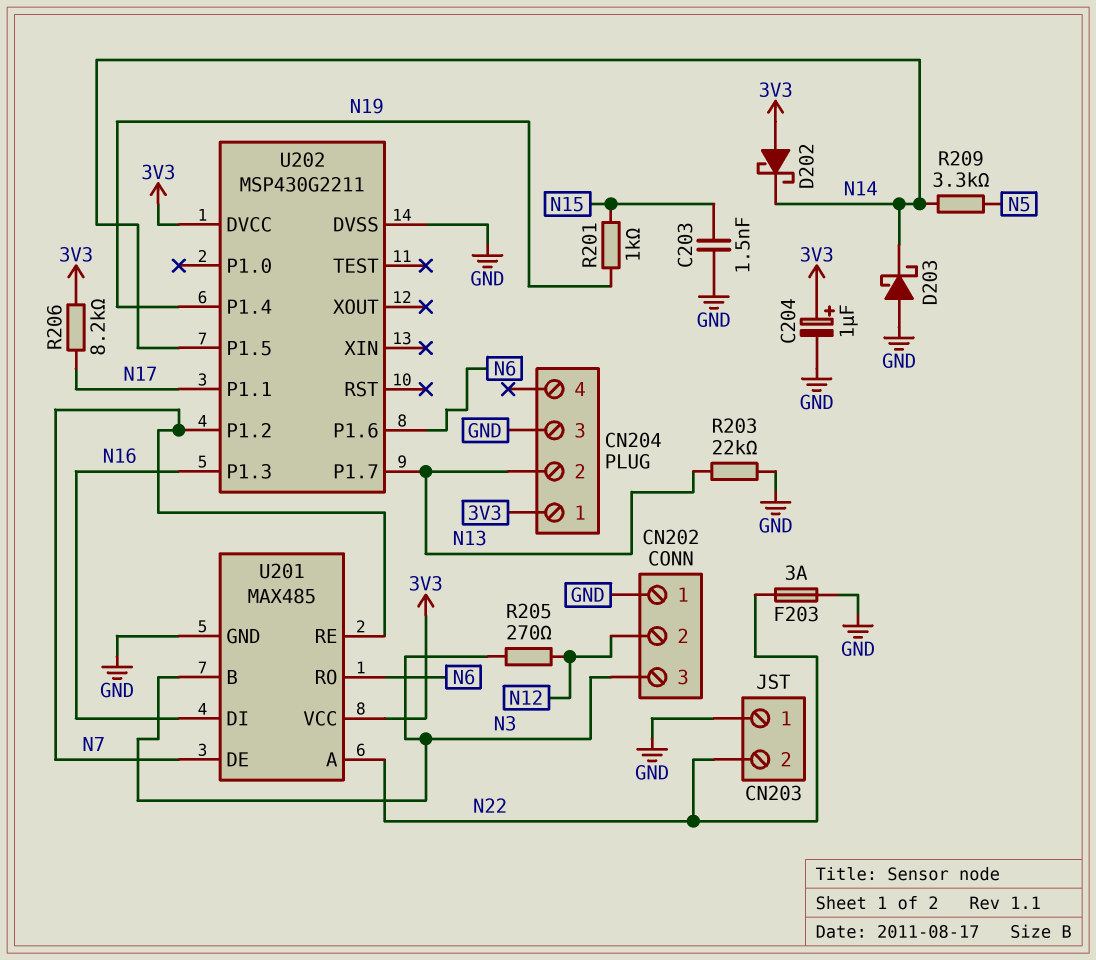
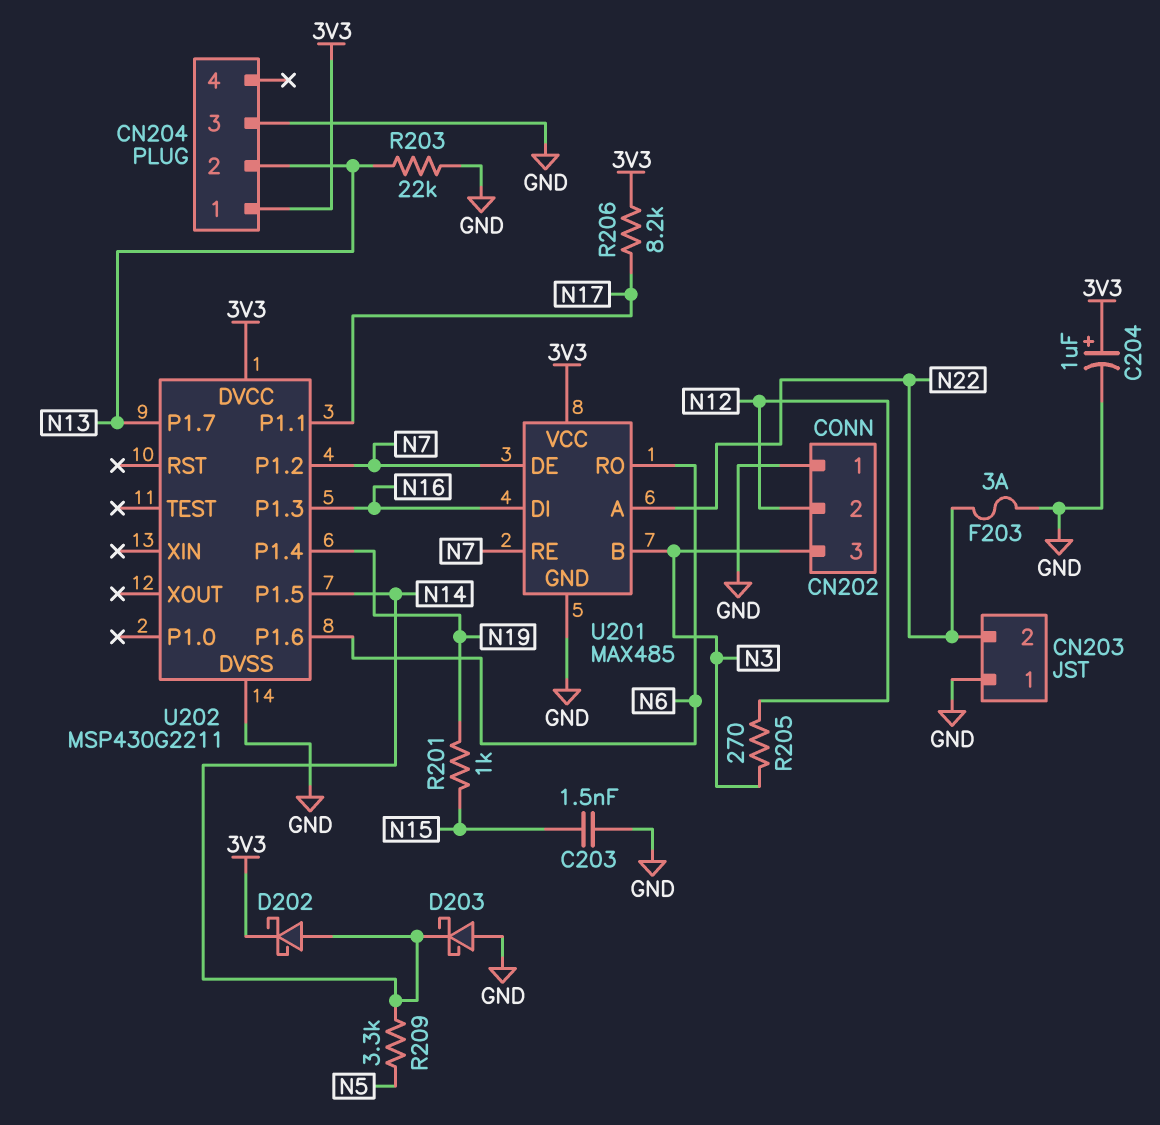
D202: schottky (A 3V3, K N14) -> schottky (A N14, K 3V3)

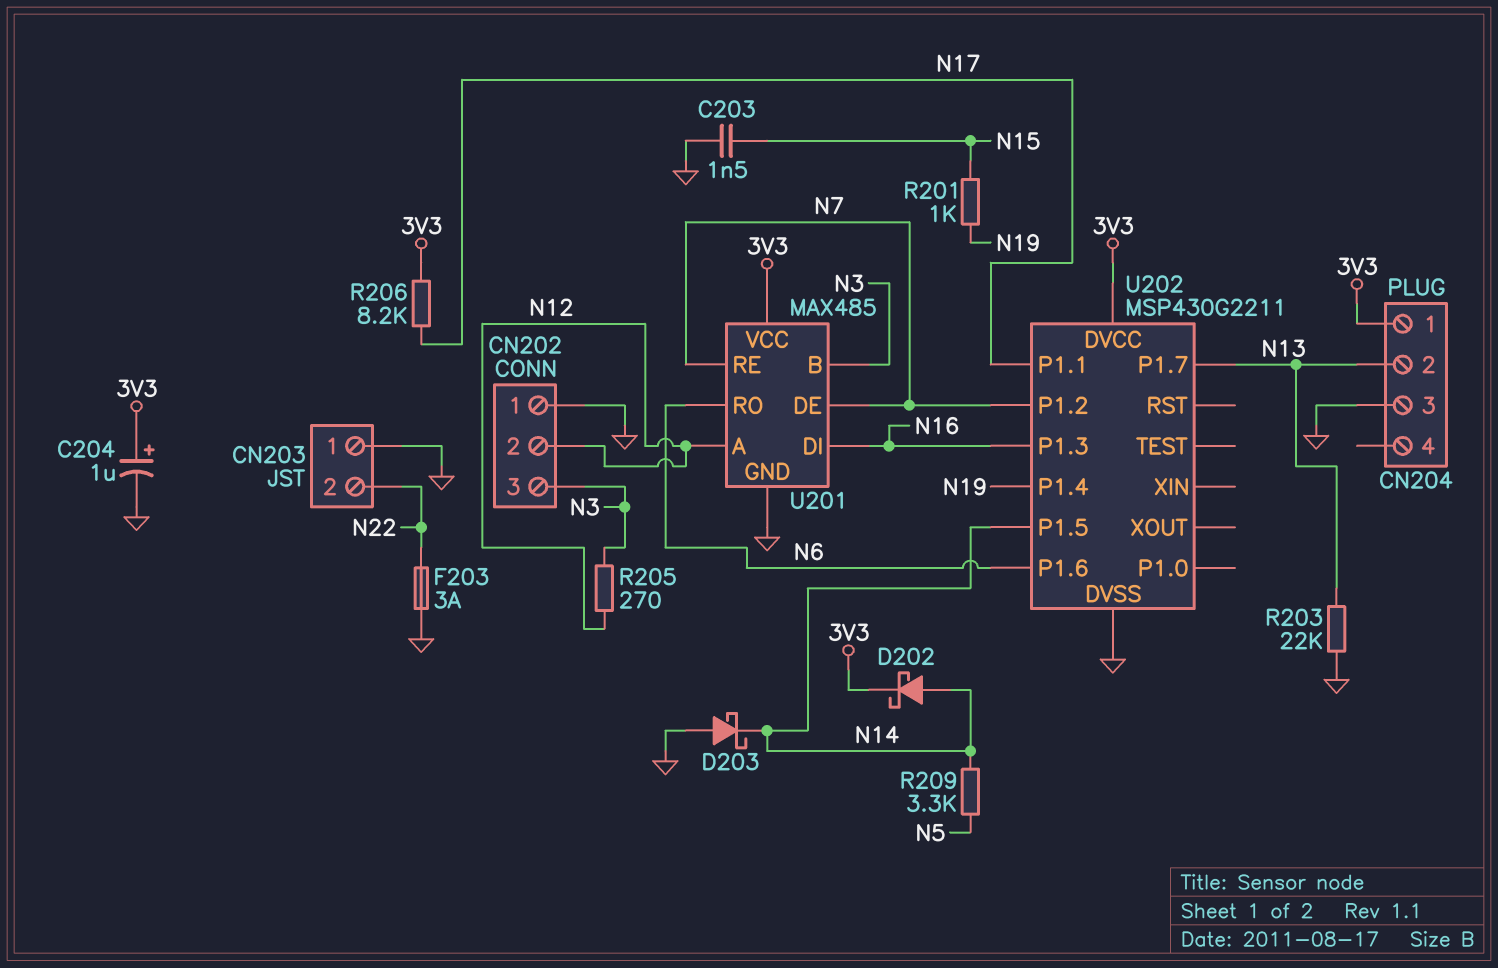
U201 pin A: N22 -> N12

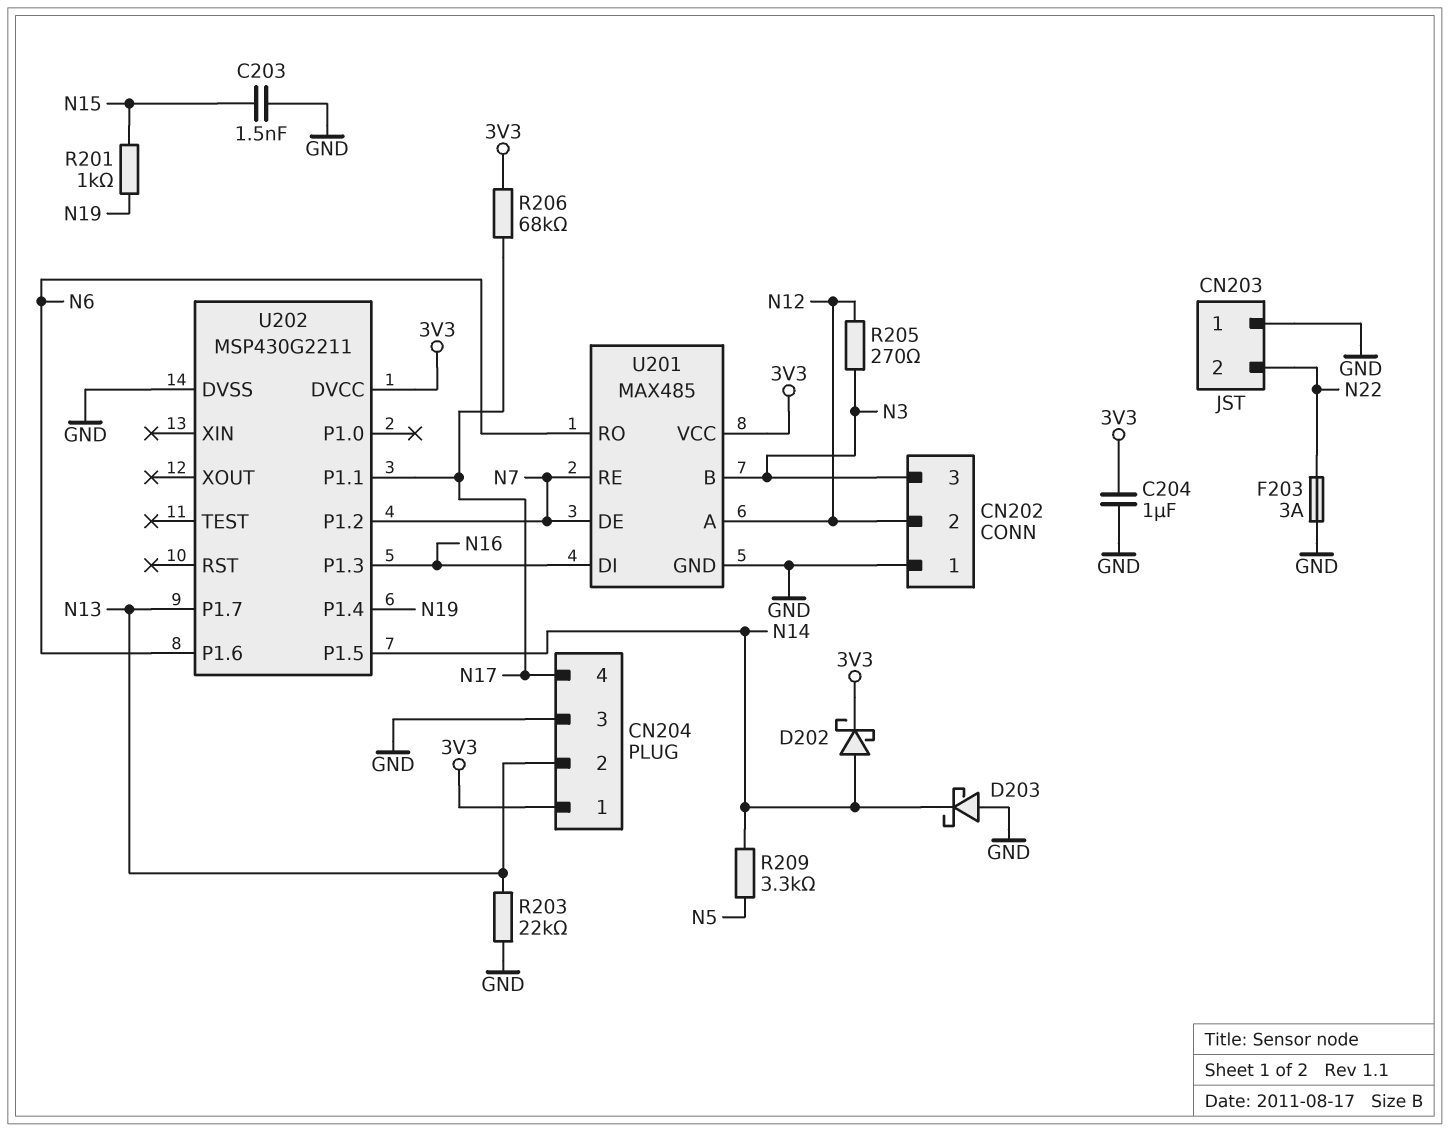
C204: 1uF (plus 3V3, minus GND) -> 1uF (3V3, GND)
CN204 pin 4: none -> N17
R206: 8.2k (3V3, N17) -> 68k (3V3, N17)

